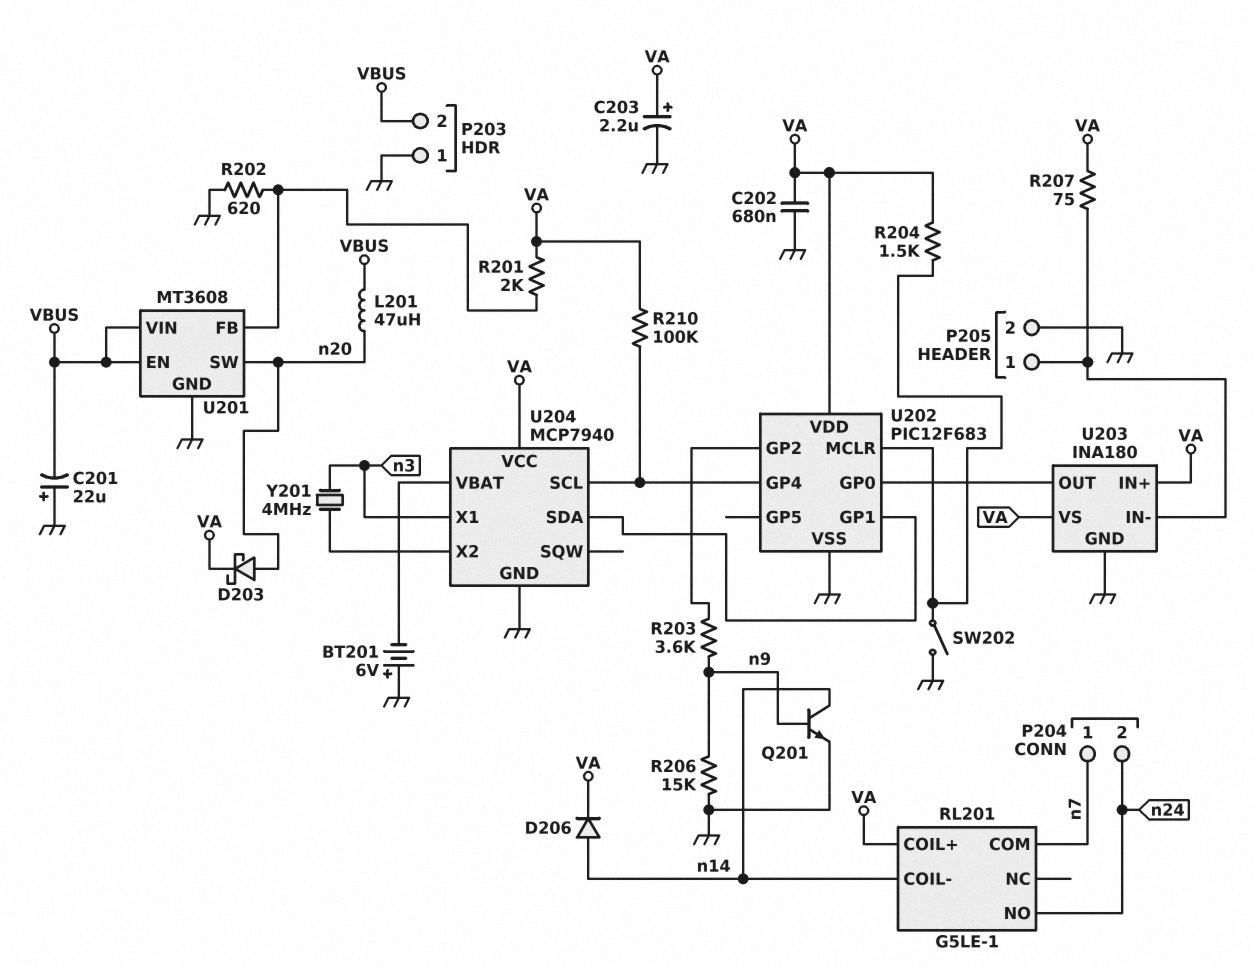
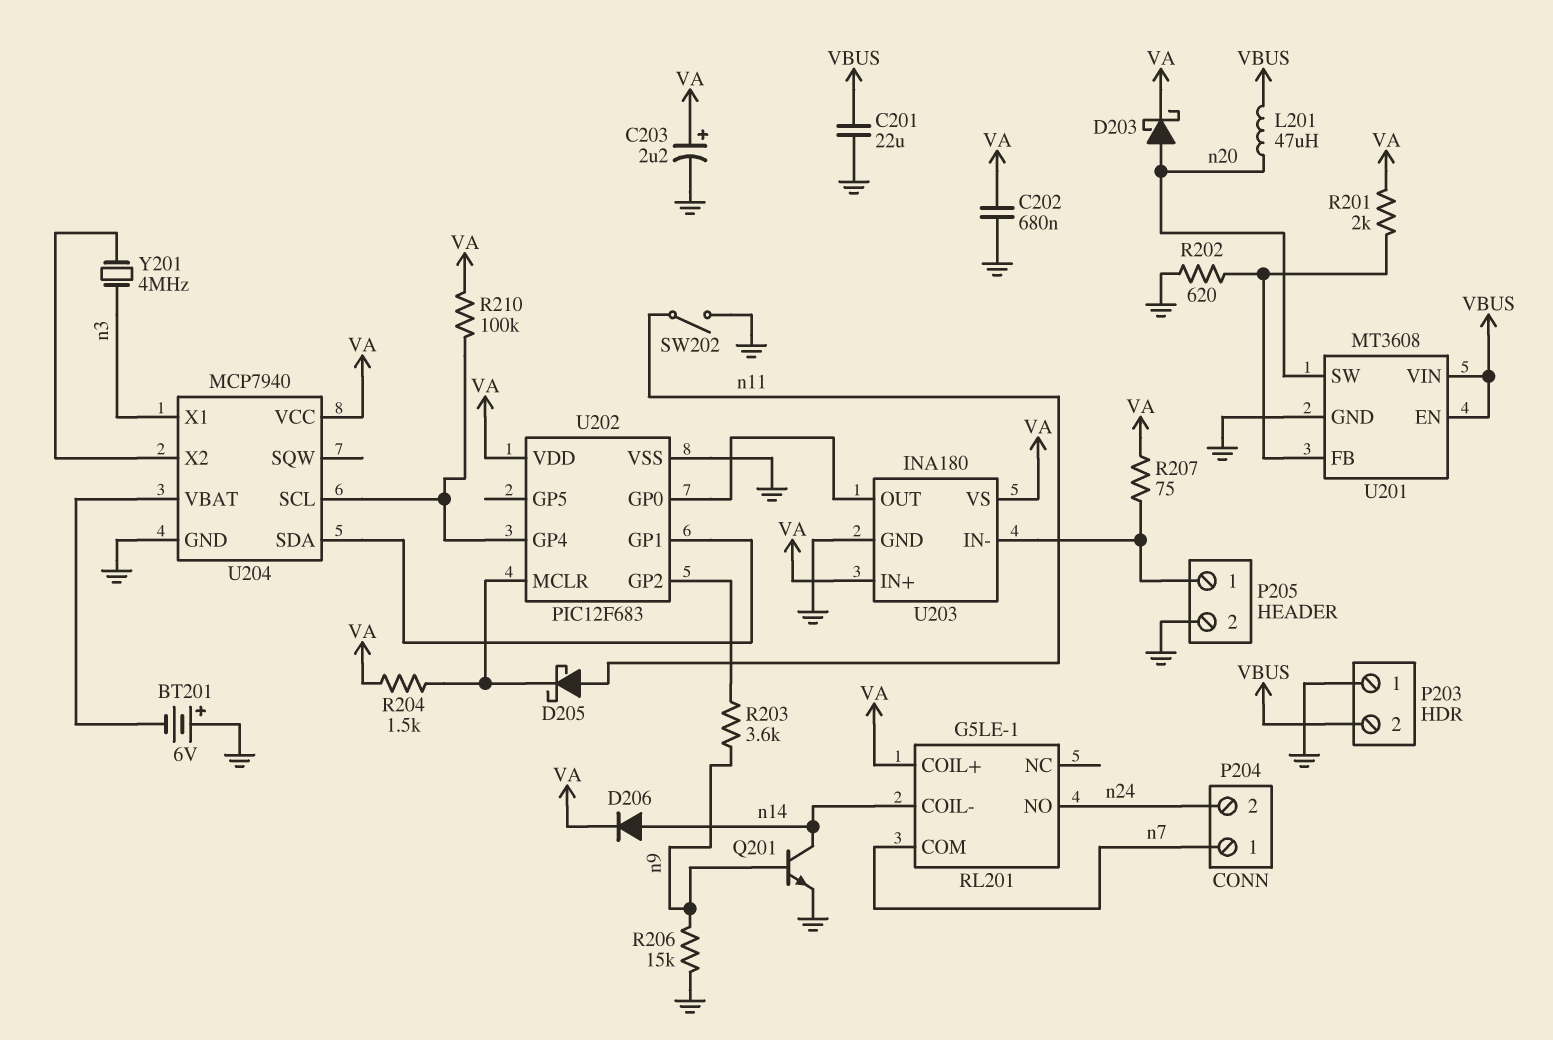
C201: 22uF (plus GND, minus VBUS) -> 22uF (GND, VBUS)
D205: none -> schottky (A n11, K U202/MCLR)
SW202: switch (GND, U202/MCLR) -> switch (GND, n11)

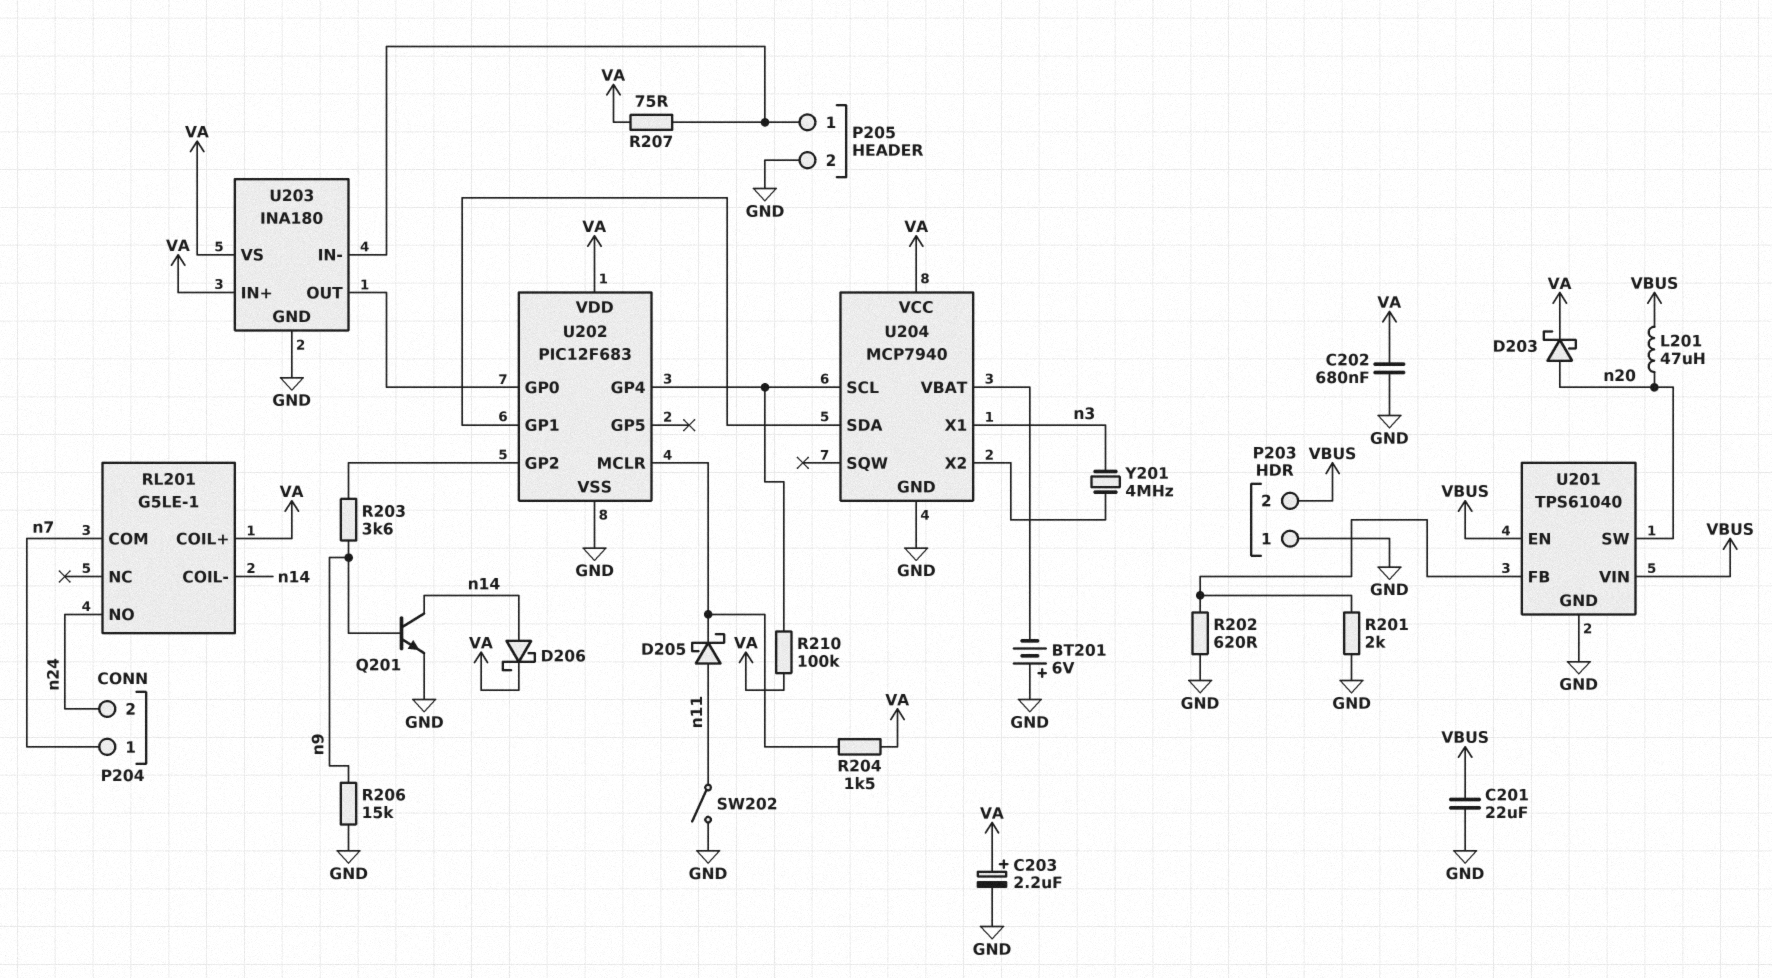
D206: diode (A n14, K VA) -> schottky (A n14, K VA)
R201: 2k (U201/FB, VA) -> 2k (GND, U201/FB)
U201: MT3608 -> TPS61040

